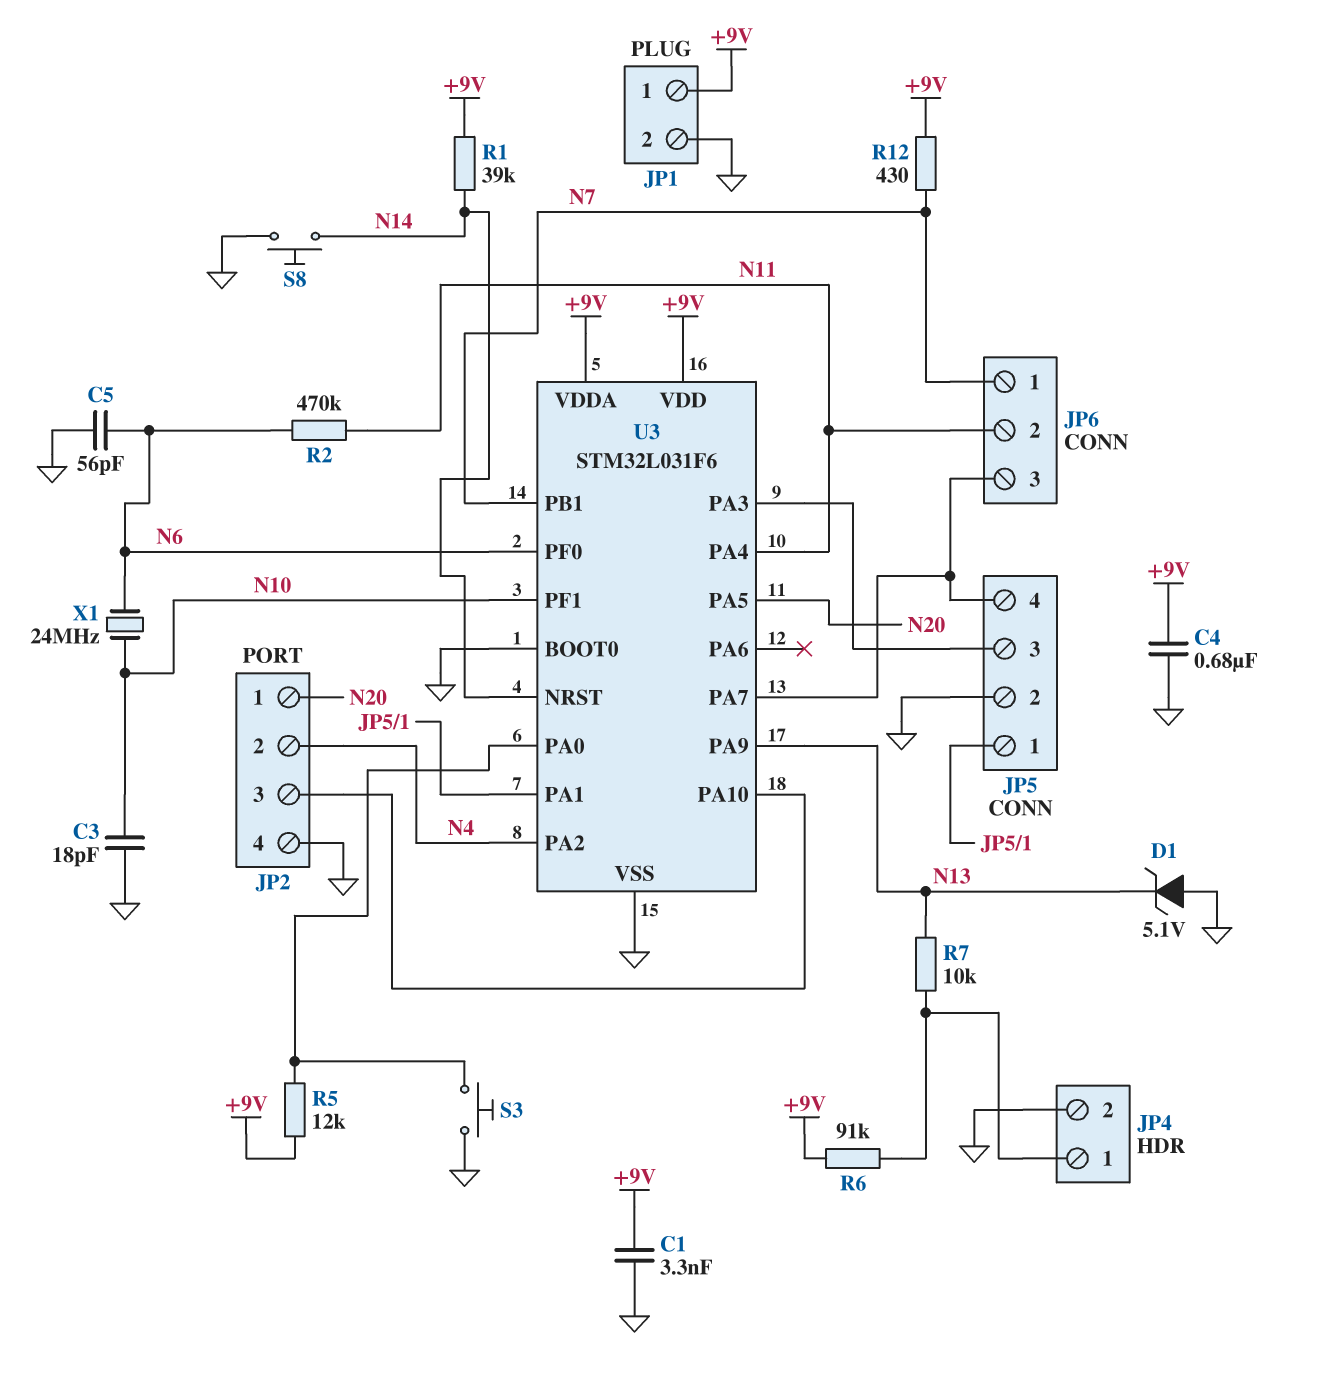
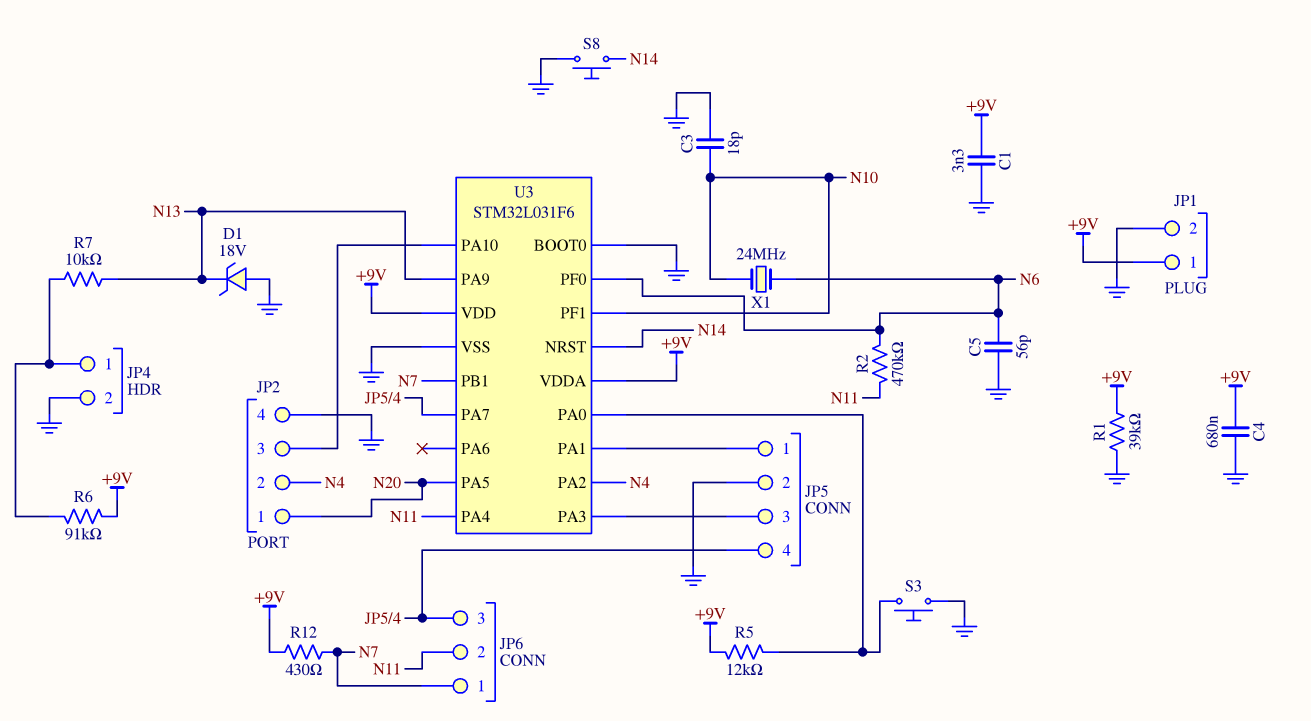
D1: zener 5.1V (A GND, K N13) -> zener 18V (A GND, K N13)
R1: 39k (+9V, N14) -> 39k (+9V, GND)

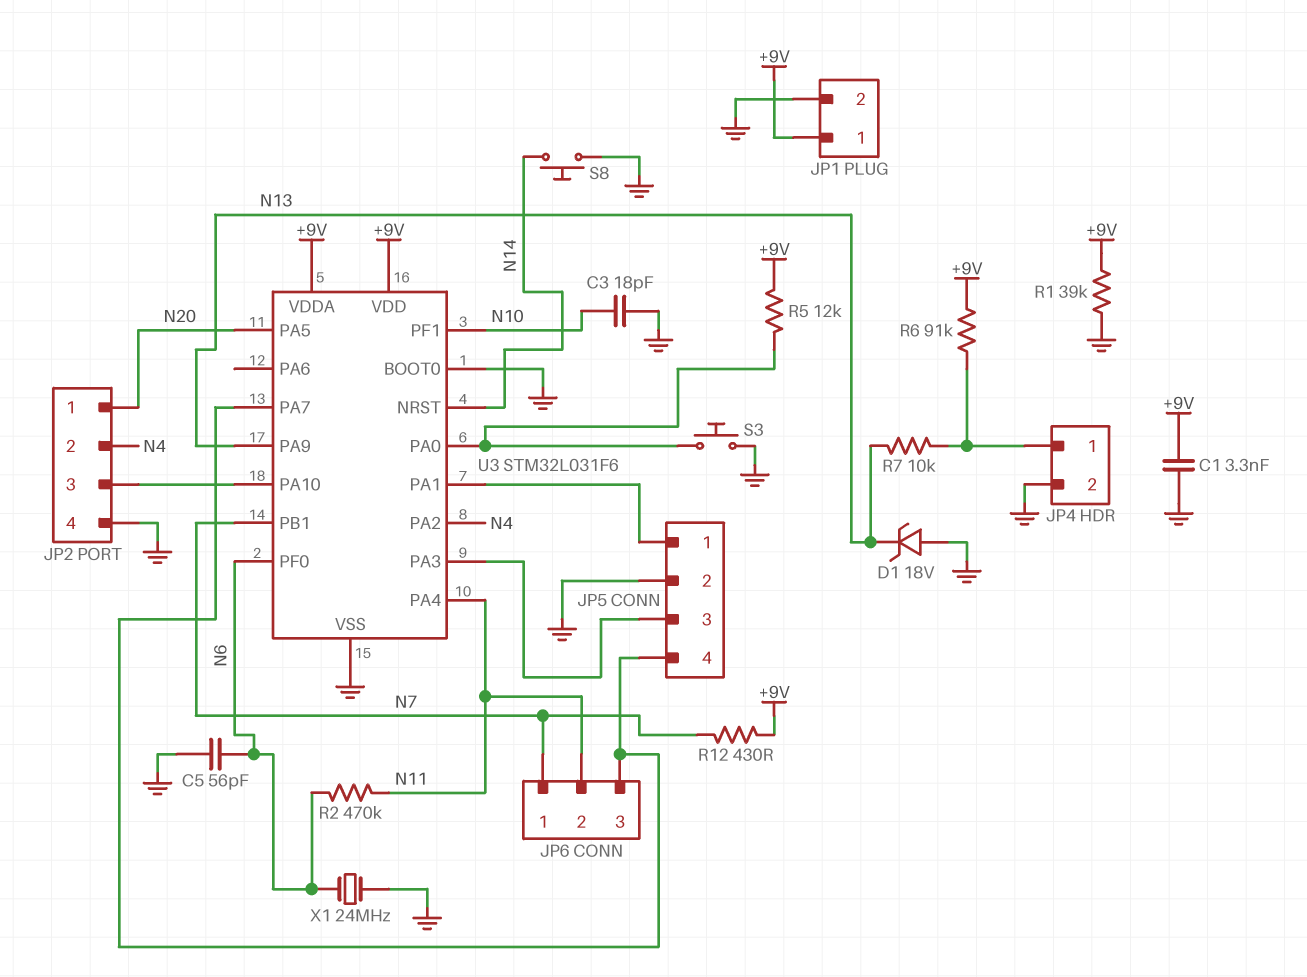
C4: 680nF (+9V, GND) -> none
X1: 24MHz (N6, N10) -> 24MHz (GND, N6)

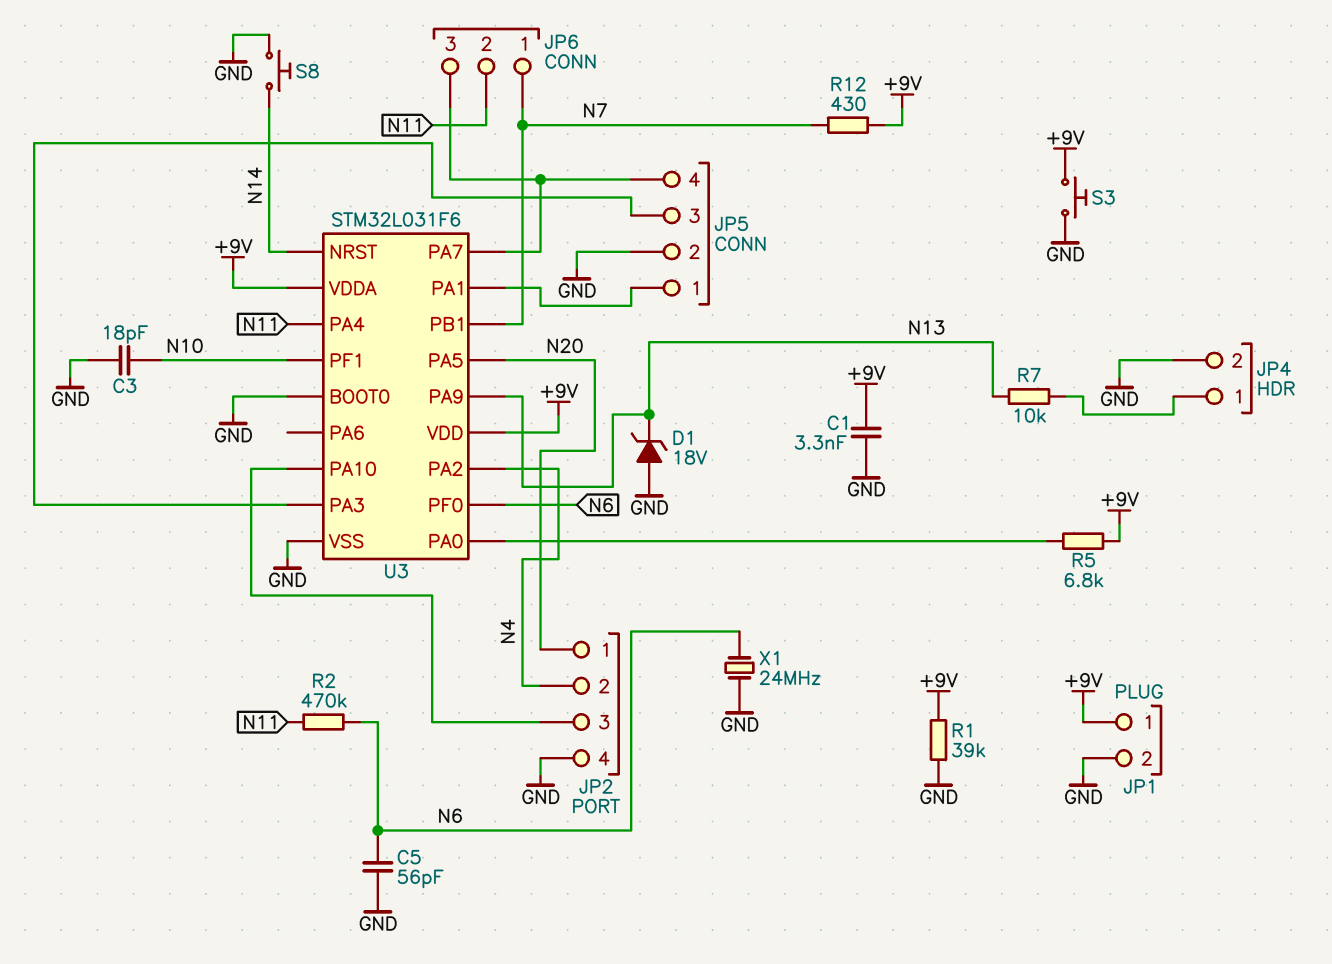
R5: 12k (+9V, U3/PA0) -> 6.8k (+9V, U3/PA0)
R6: 91k (+9V, JP4/1) -> none
S3: button (GND, U3/PA0) -> button (+9V, GND)

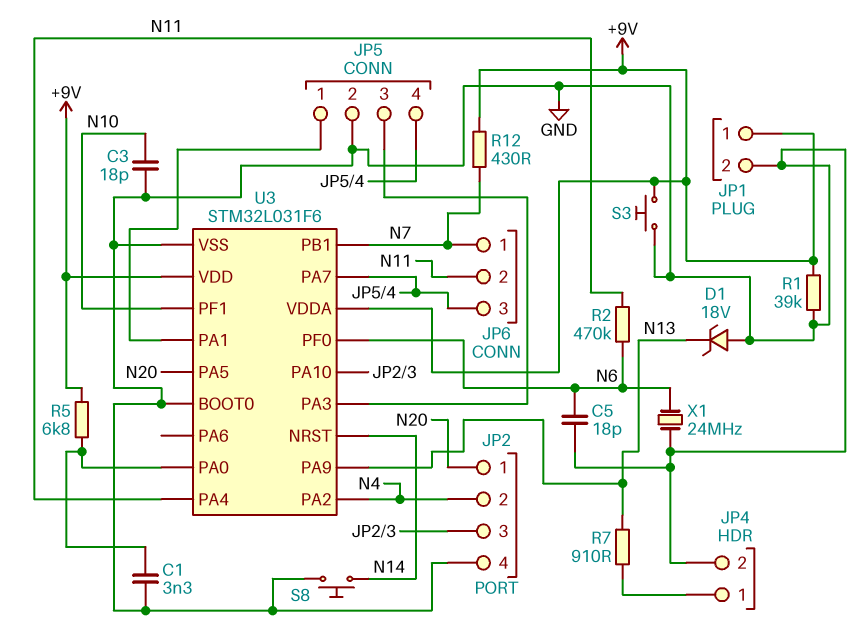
C1: 3.3nF (+9V, GND) -> 3.3nF (GND, U3/PA0)
C5: 56pF (GND, N6) -> 18pF (GND, N6)
R7: 10k (JP4/1, N13) -> 910 (JP4/1, N13)

